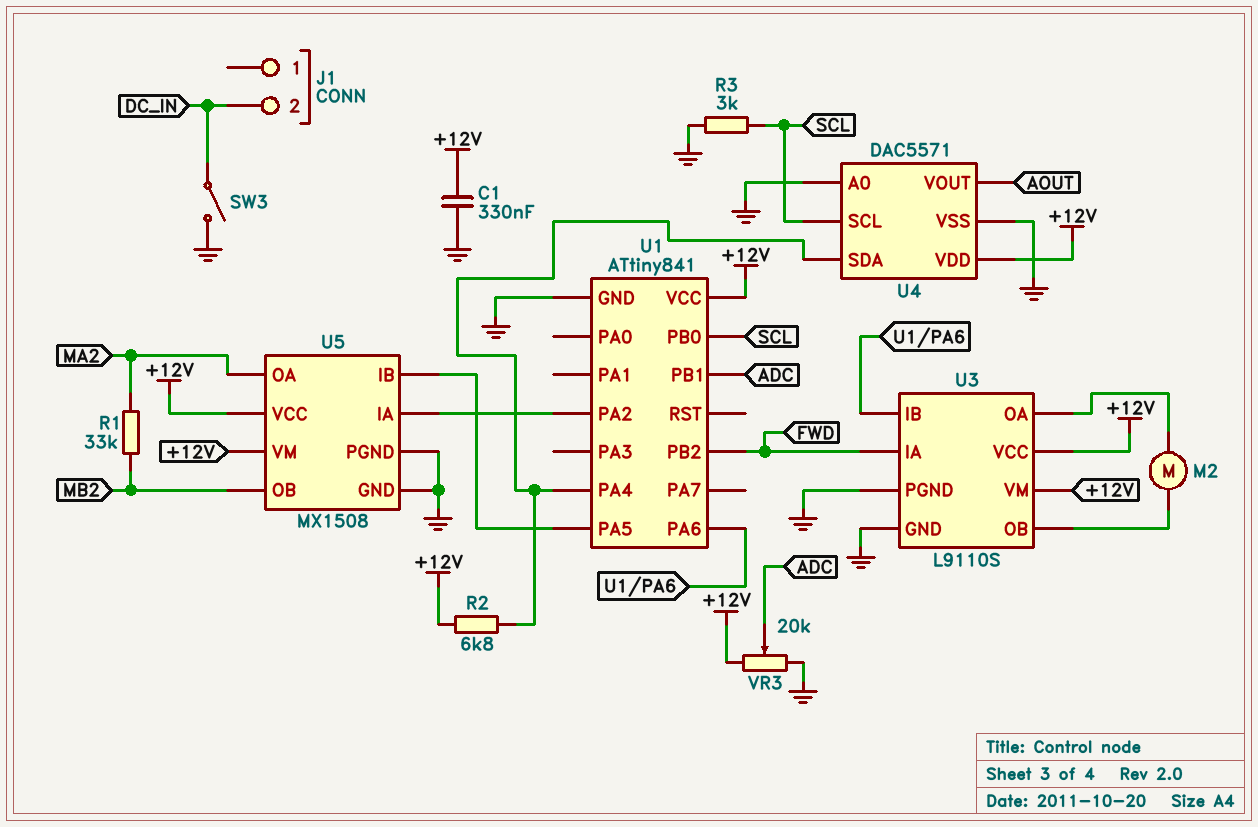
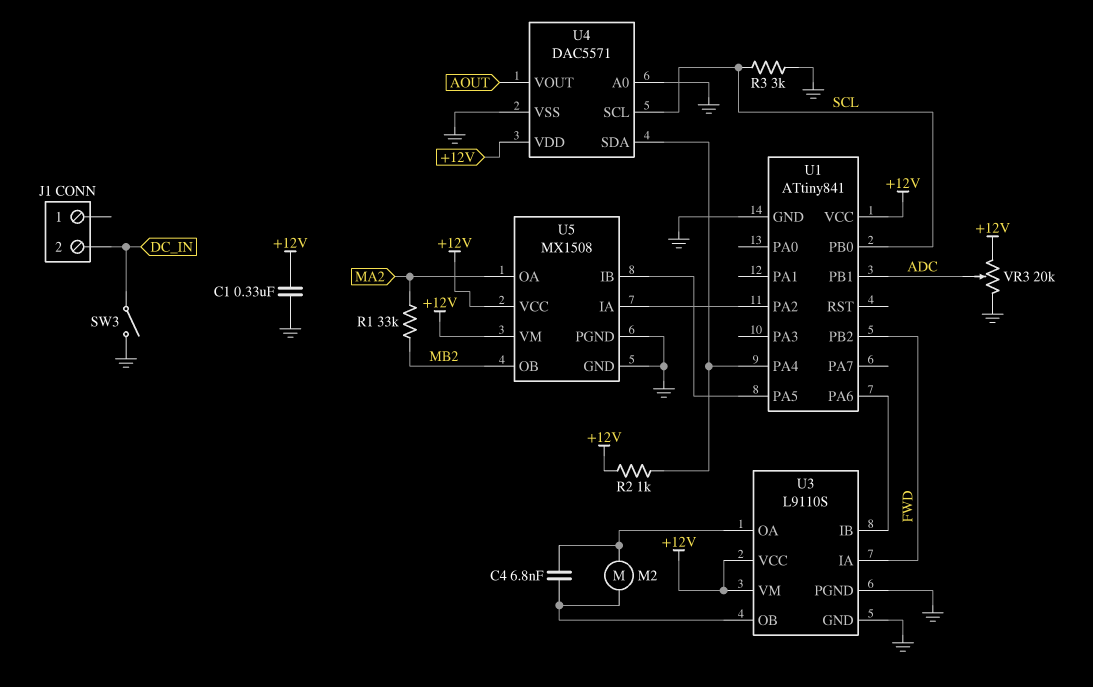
C4: none -> 6.8nF (U3/OA, U3/OB)
R2: 6.8k (+12V, U1/PA4) -> 1k (+12V, U1/PA4)

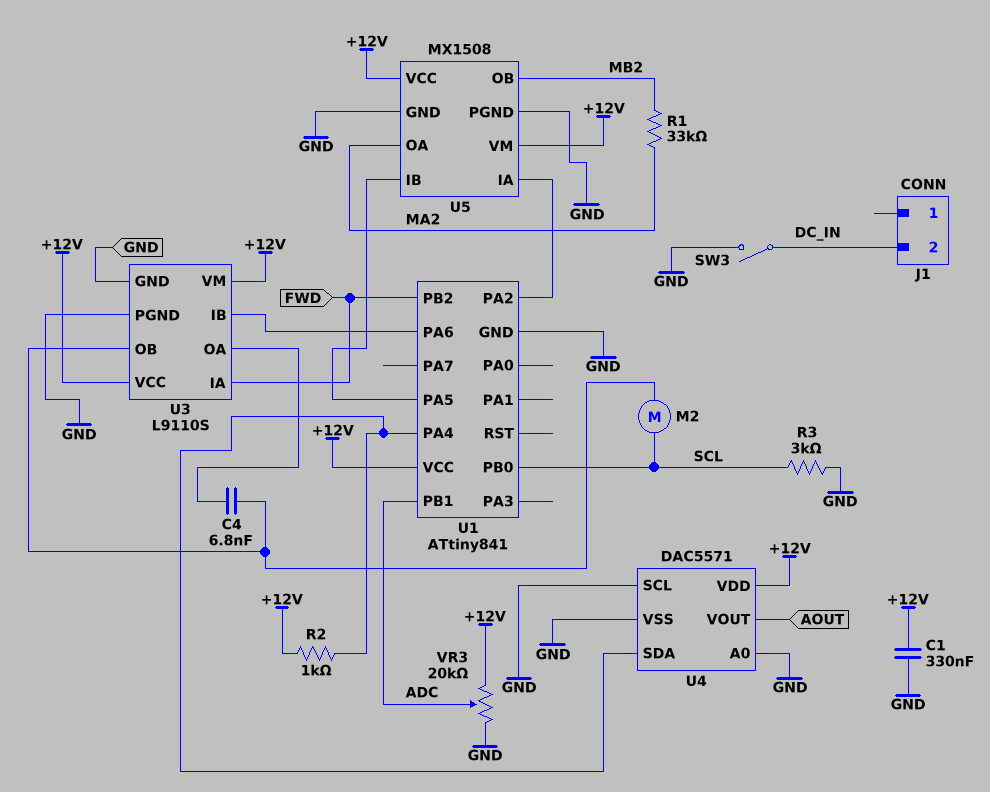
M2: motor (U3/OA, U3/OB) -> motor (SCL, U3/OB)
U4 pin SCL: SCL -> GND

